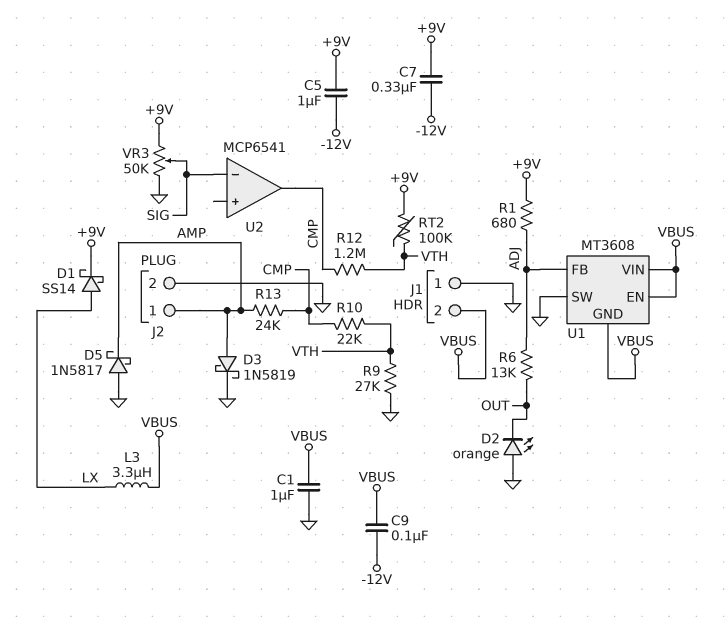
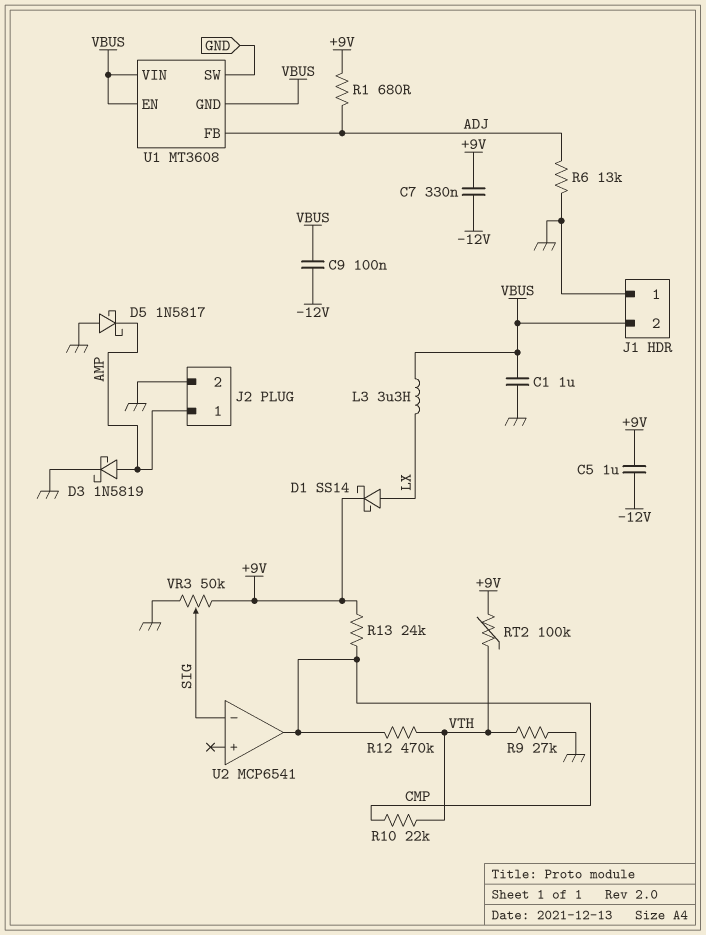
D2: LED orange (A GND, K OUT) -> none
R6: 13k (ADJ, OUT) -> 13k (ADJ, GND)
R12: 1.2M (CMP, VTH) -> 470k (CMP, VTH)
R13: 24k (AMP, CMP) -> 24k (+9V, CMP)

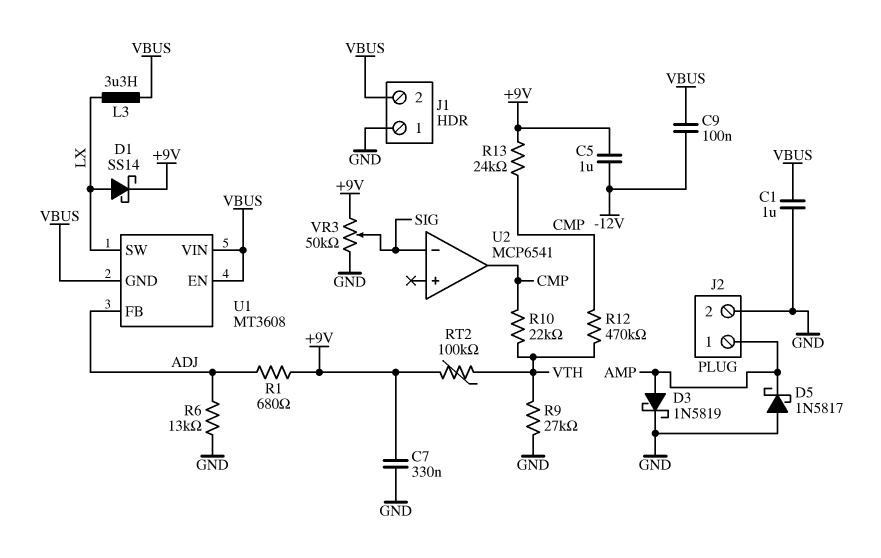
C7: 330nF (+9V, -12V) -> 330nF (+9V, GND)
U1 pin SW: GND -> LX

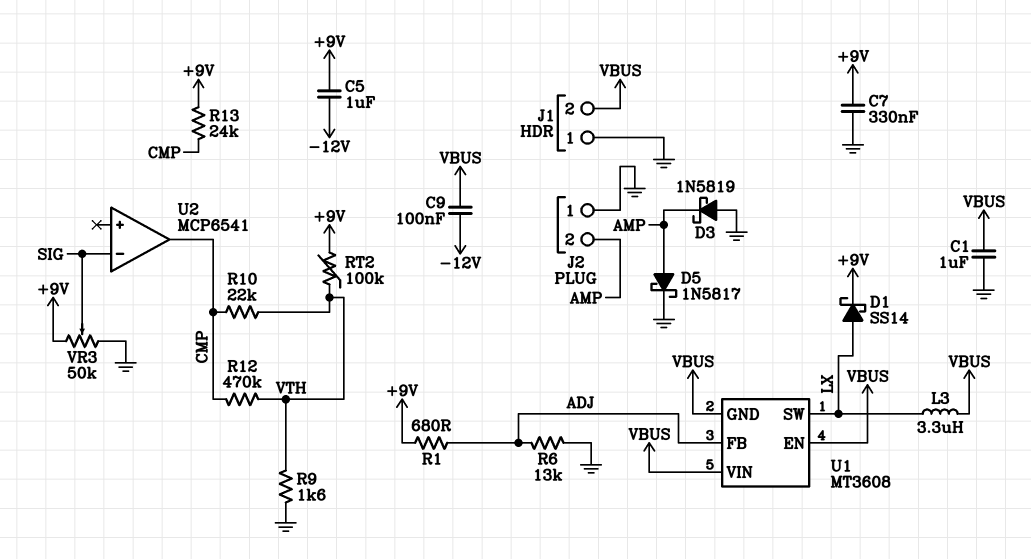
D3: schottky 1N5819 (A AMP, K GND) -> schottky 1N5819 (A GND, K AMP)
D5: schottky 1N5817 (A GND, K AMP) -> schottky 1N5817 (A AMP, K GND)
J2 pin 1: AMP -> GND
J2 pin 2: GND -> AMP
R9: 27k (GND, VTH) -> 1.6k (GND, VTH)

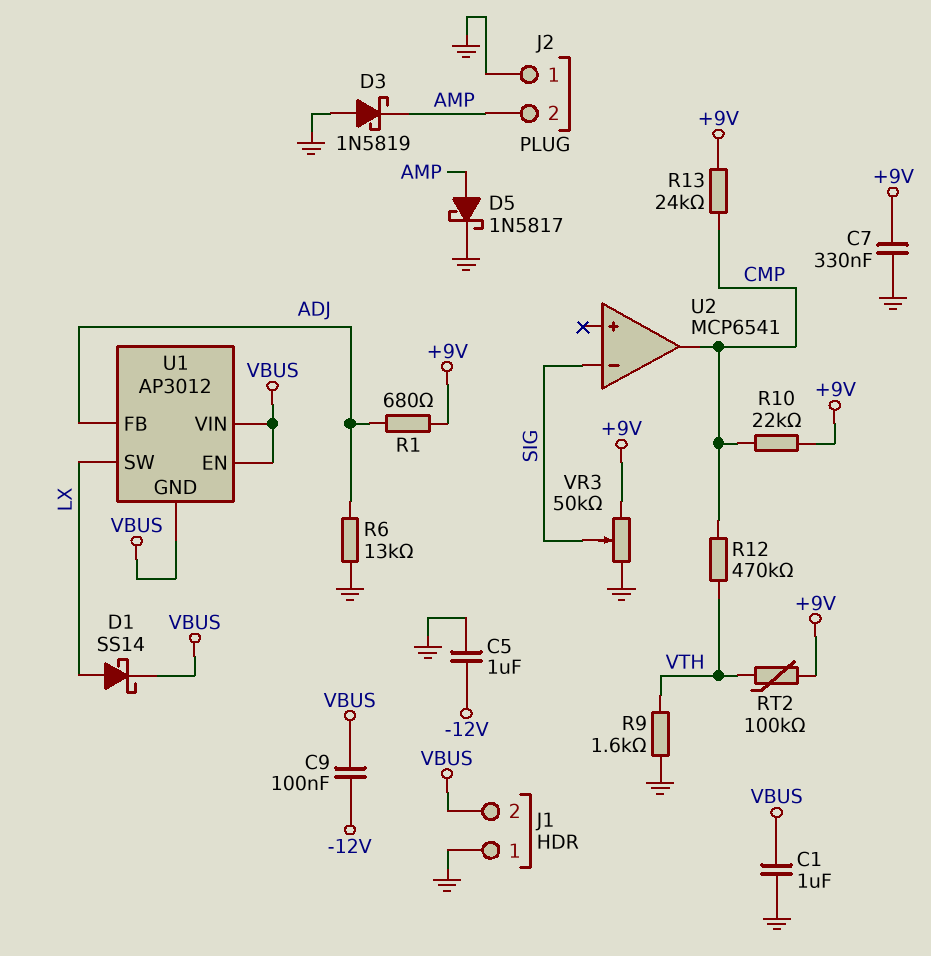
C5: 1uF (+9V, -12V) -> 1uF (-12V, GND)
D1: schottky SS14 (A LX, K +9V) -> schottky SS14 (A LX, K VBUS)
L3: 3.3uH (LX, VBUS) -> none
R10: 22k (CMP, VTH) -> 22k (+9V, CMP)
U1: MT3608 -> AP3012

